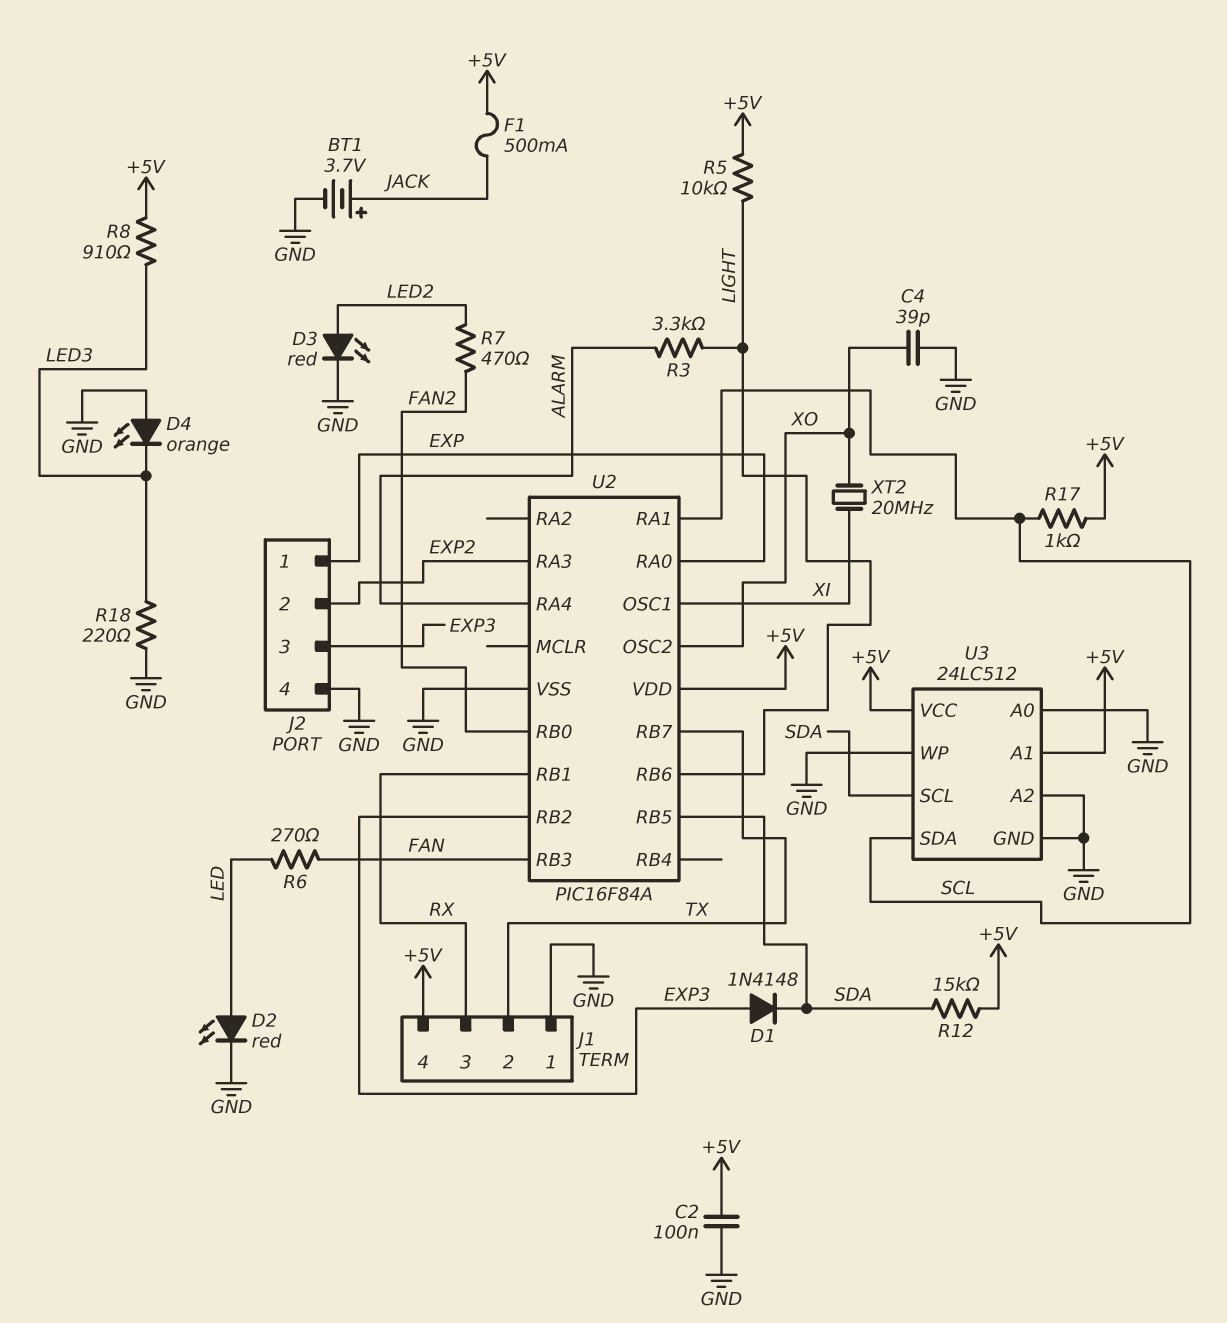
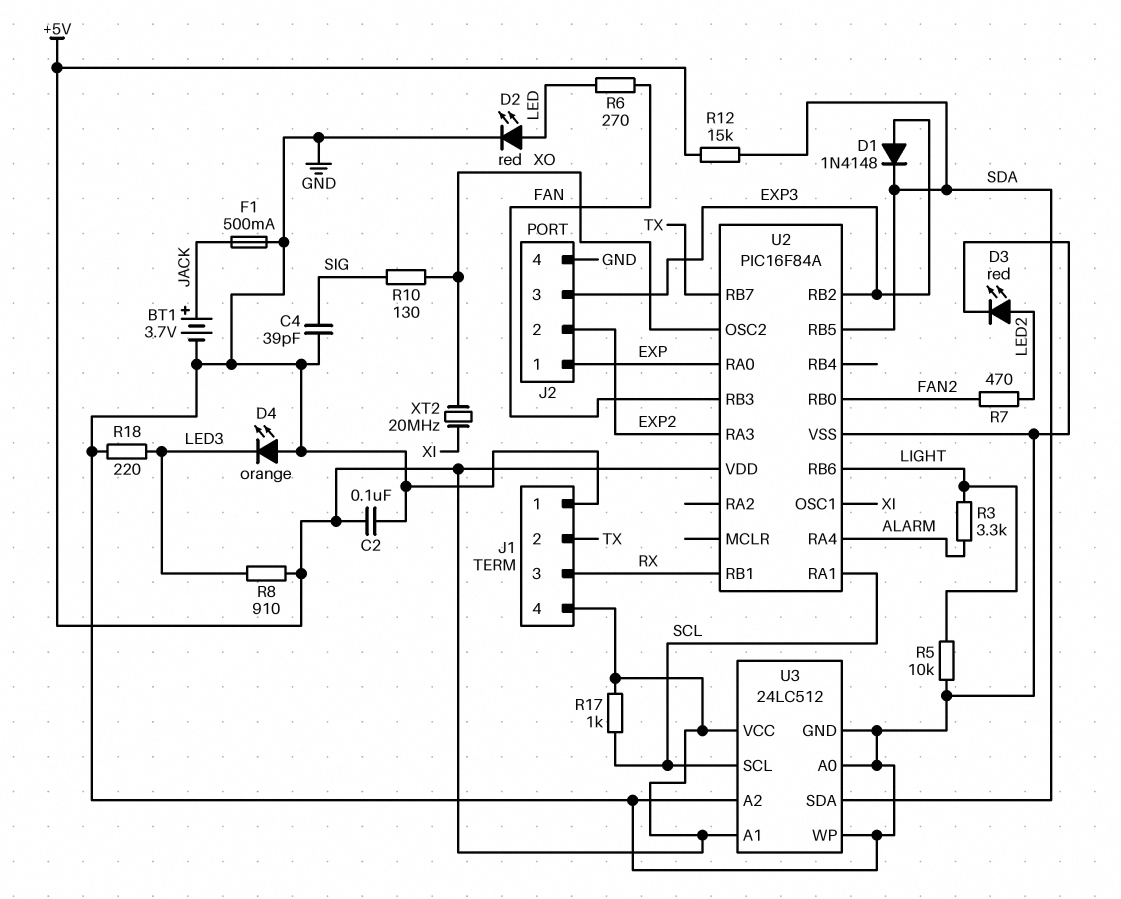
C4: 39pF (GND, XO) -> 39pF (GND, SIG)
F1: 500mA (+5V, JACK) -> 500mA (GND, JACK)
R5: 10k (+5V, LIGHT) -> 10k (GND, LIGHT)
R10: none -> 130 (SIG, XO)
U3 pin SCL: SDA -> SCL
U3 pin SDA: SCL -> SDA

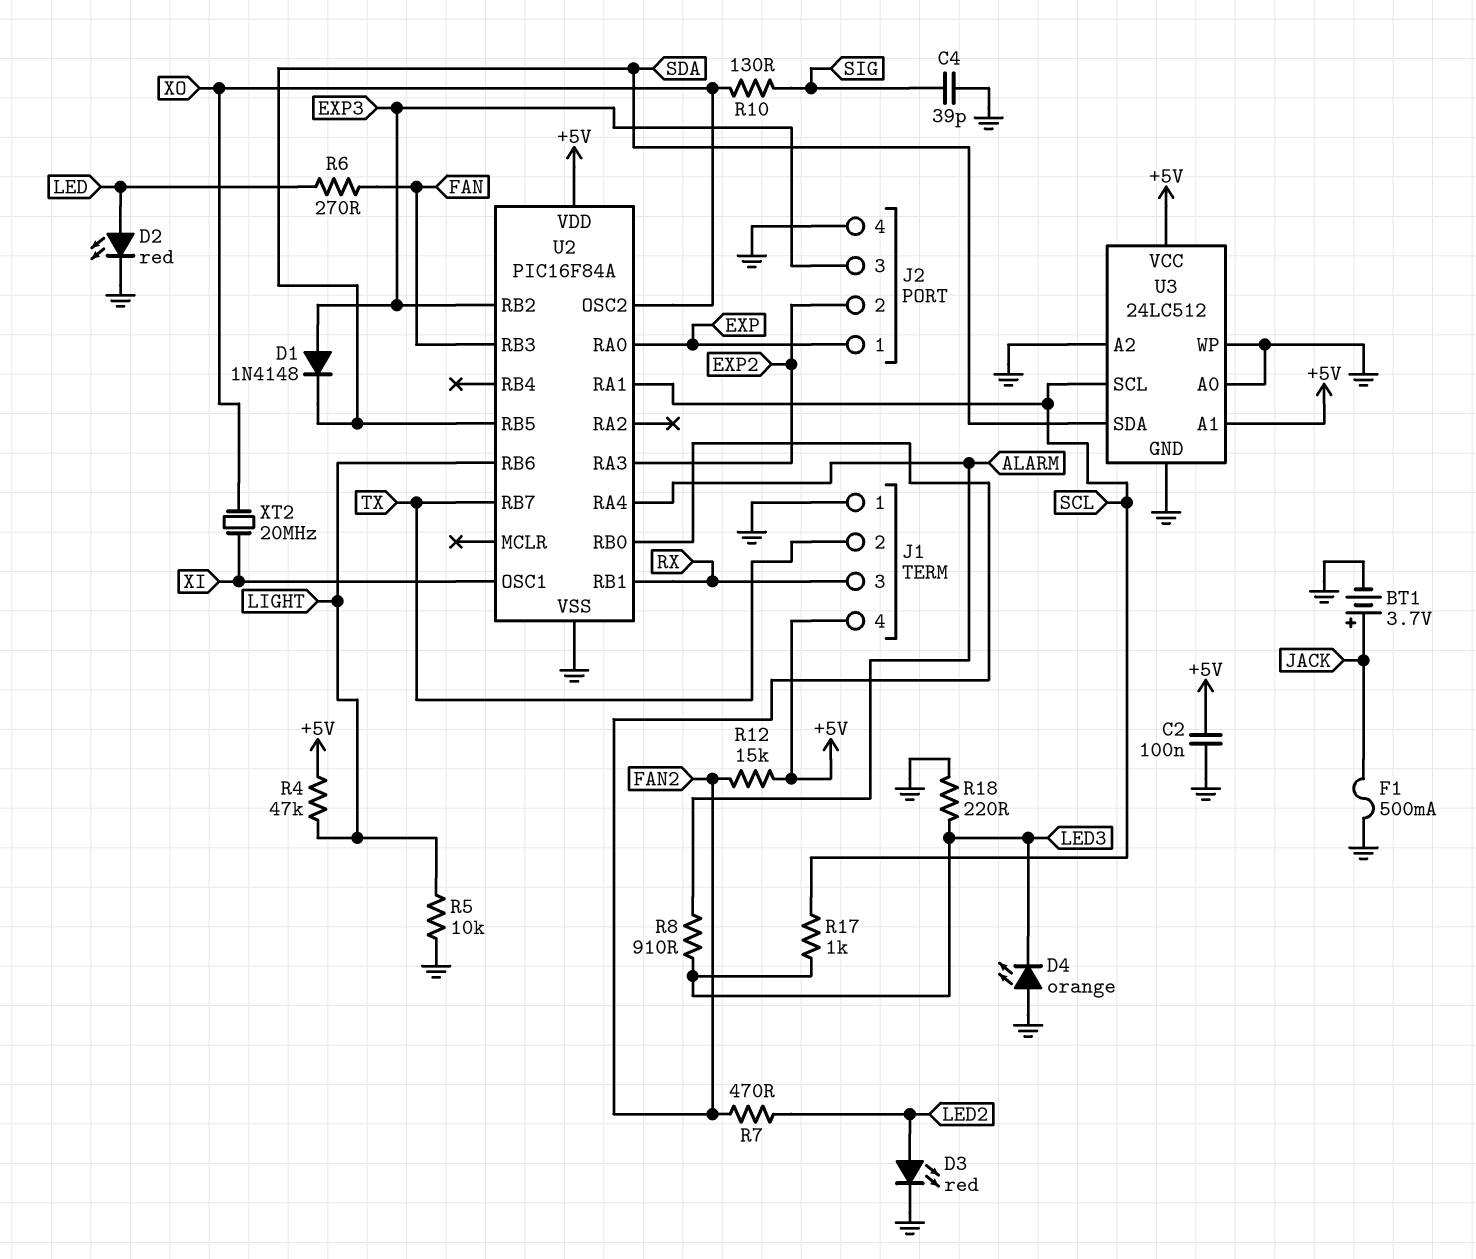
R3: 3.3k (ALARM, LIGHT) -> none
R4: none -> 47k (+5V, LIGHT)
R8: 910 (+5V, LED3) -> 910 (ALARM, LED3)
R12: 15k (+5V, SDA) -> 15k (+5V, FAN2)
R17: 1k (+5V, SCL) -> 1k (LED3, SCL)

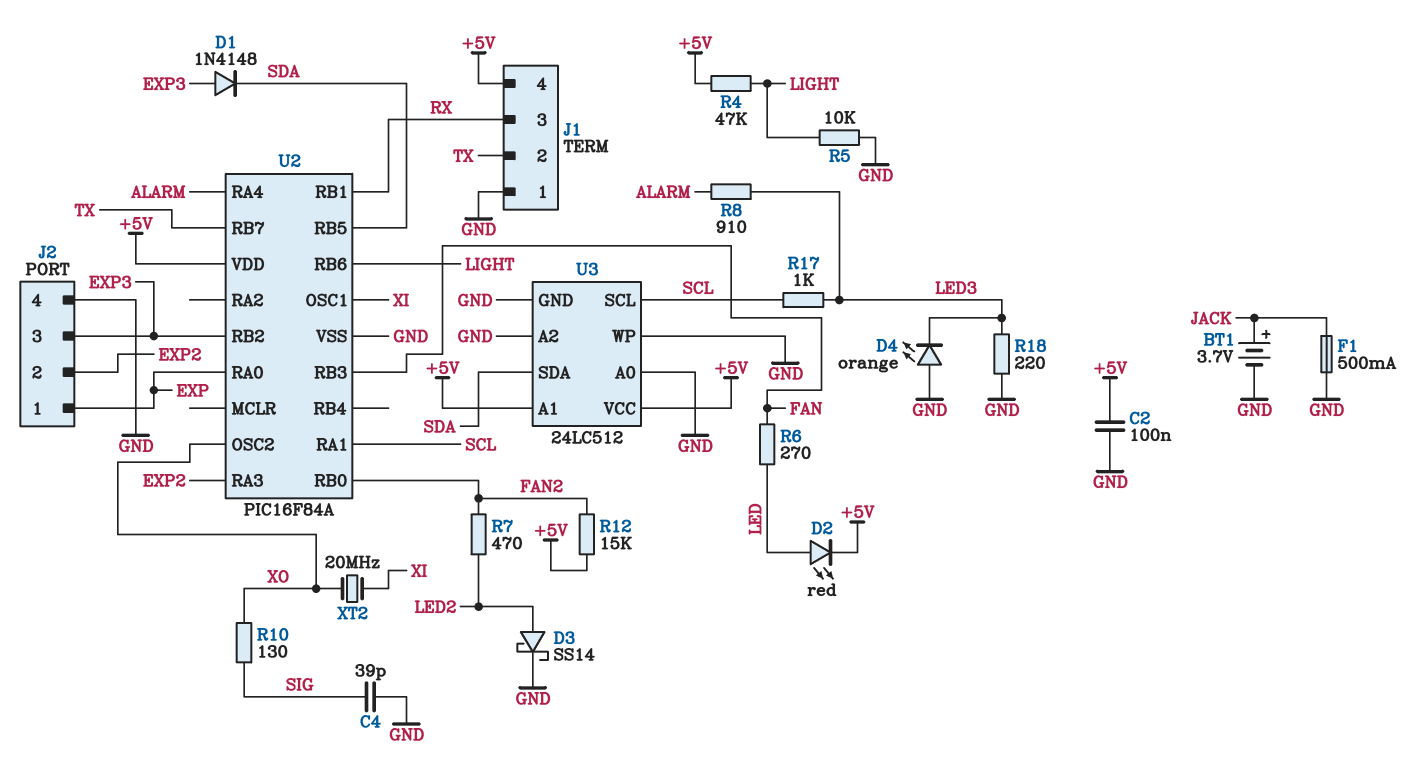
D2: LED red (A LED, K GND) -> LED red (A LED, K +5V)
D3: LED red (A LED2, K GND) -> schottky SS14 (A LED2, K GND)

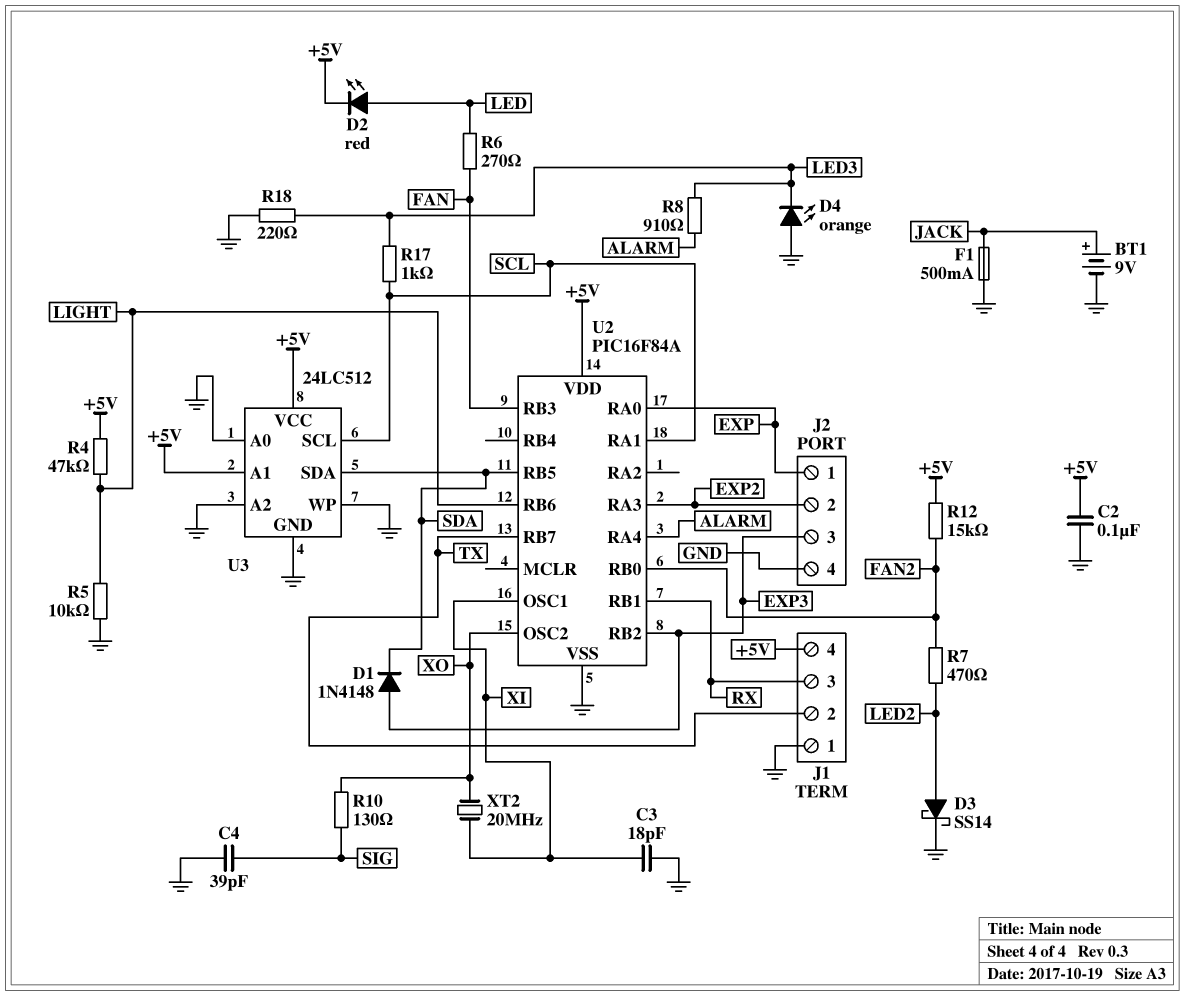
BT1: 3.7V (plus JACK, minus GND) -> 9V (plus JACK, minus GND)
C3: none -> 18pF (GND, XI)

